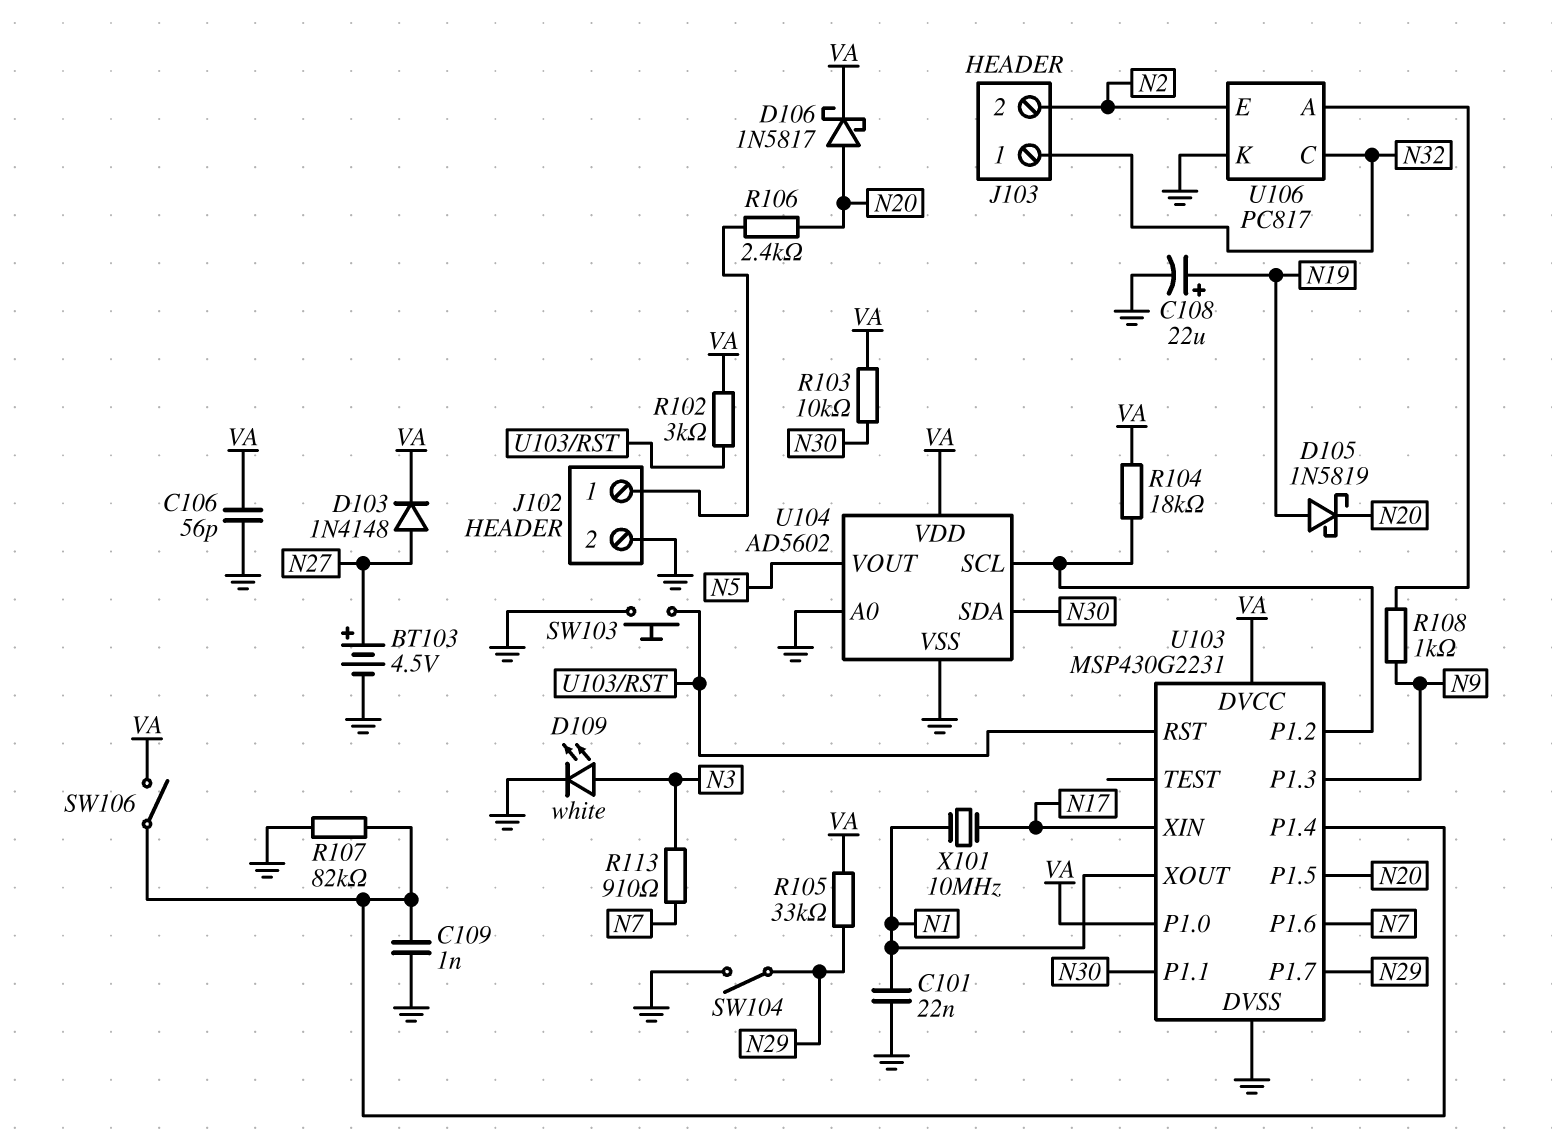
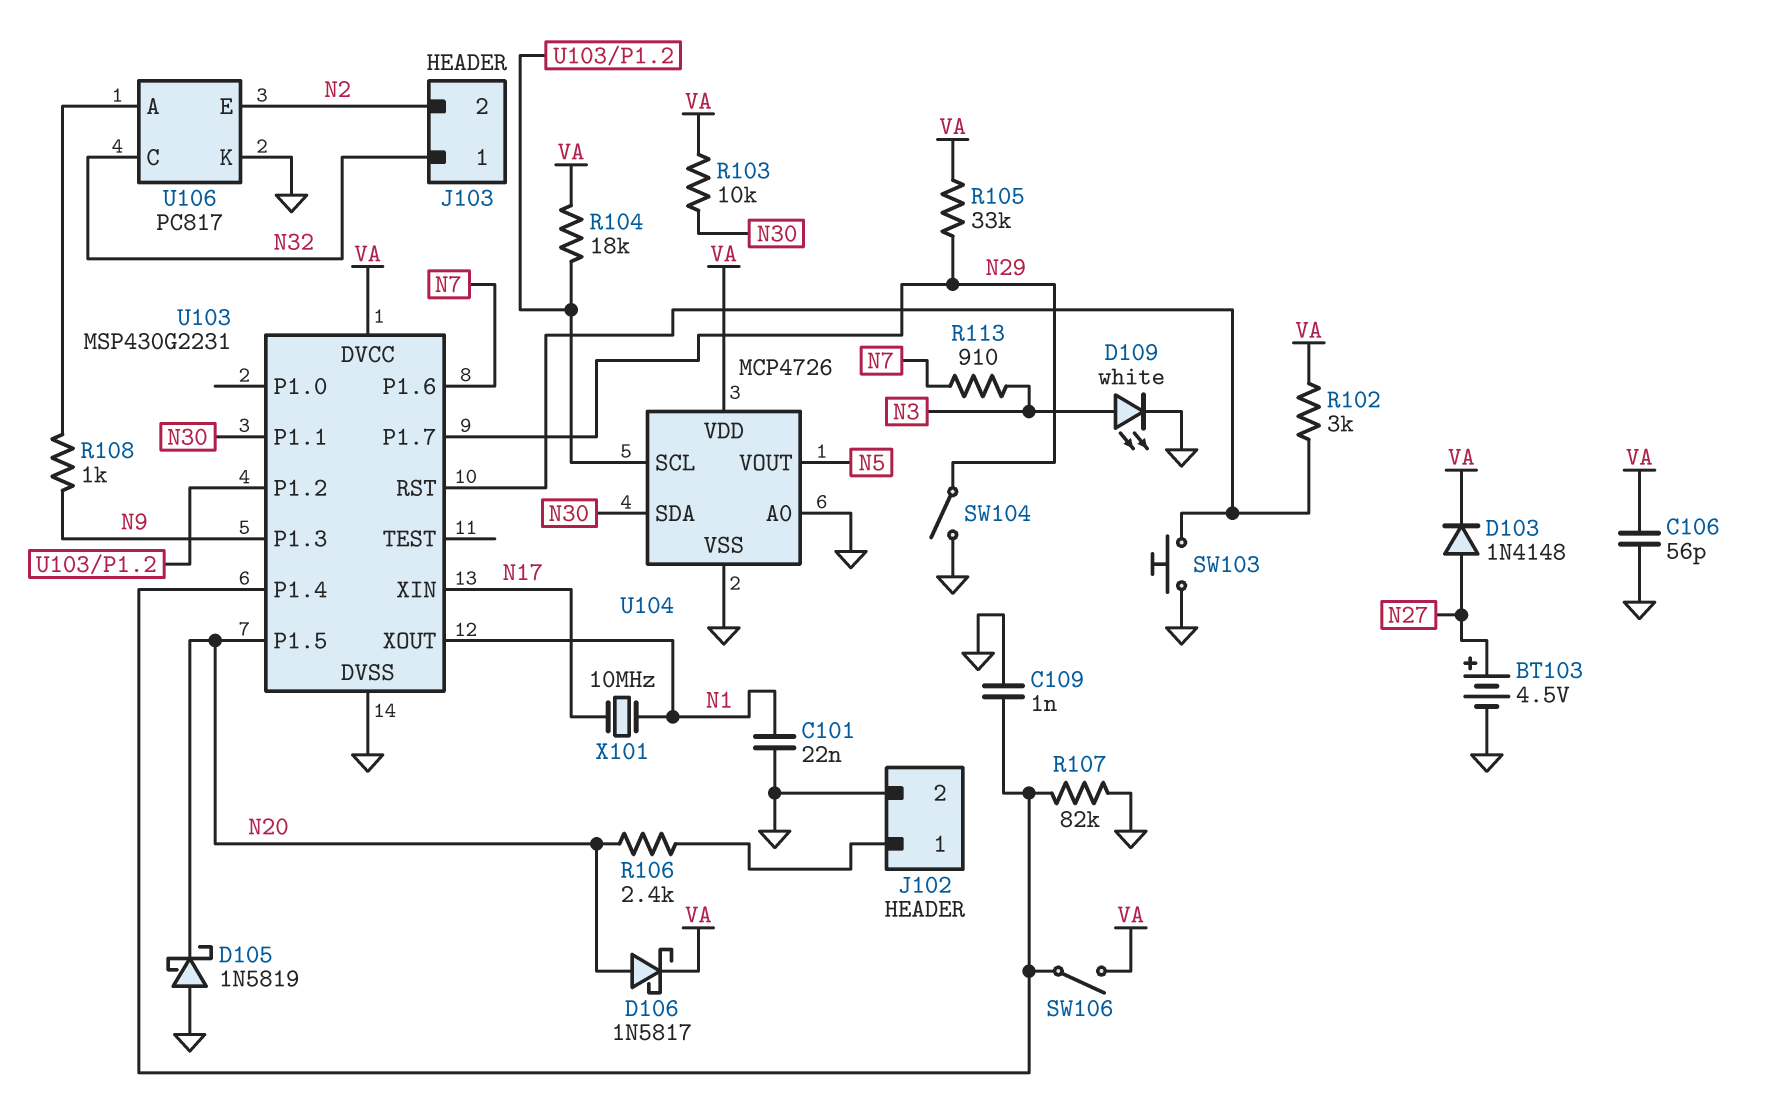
C108: 22uF (plus N19, minus GND) -> none
D105: schottky 1N5819 (A N19, K N20) -> schottky 1N5819 (A GND, K N20)
U103 pin P1.0: VA -> none
U104: AD5602 -> MCP4726

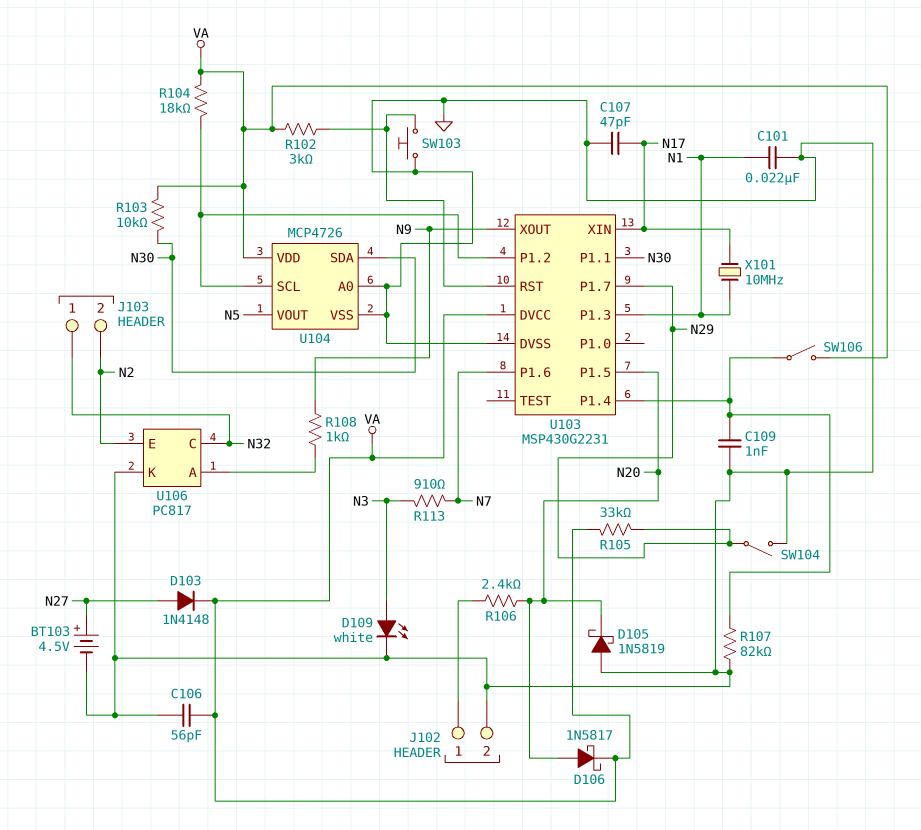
C107: none -> 47pF (GND, N17)
U103 pin P1.3: N9 -> N1
U103 pin XOUT: N1 -> N9

